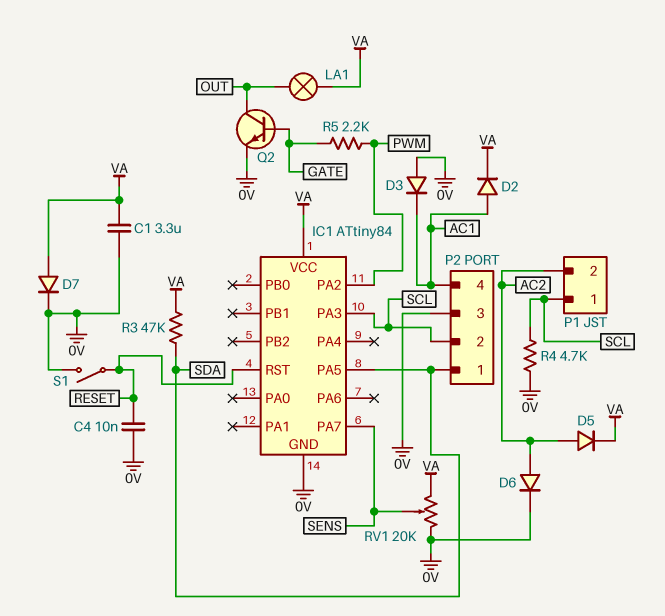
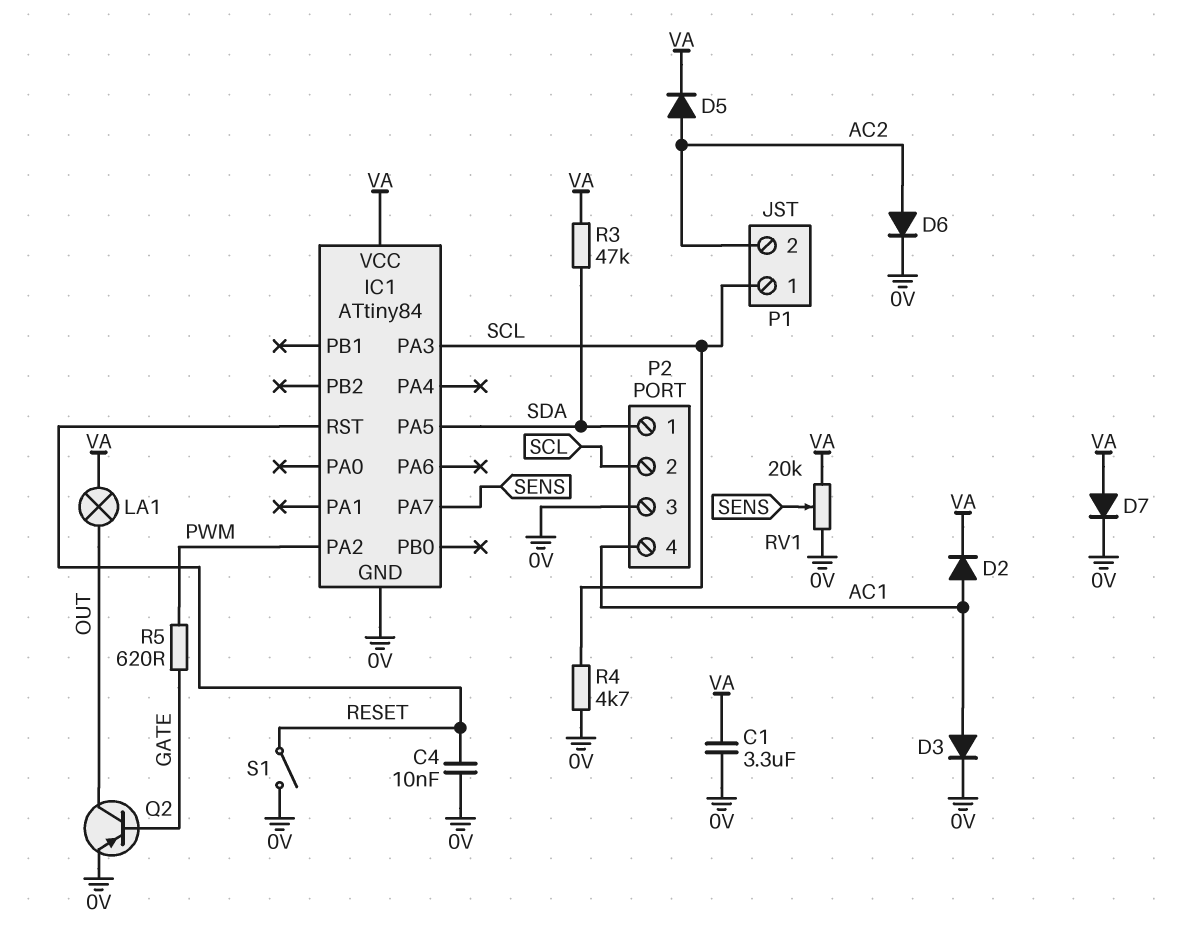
D3: diode (A 0V, K AC1) -> diode (A AC1, K 0V)
Q2: NPN (B GATE, C OUT, E 0V) -> PNP (B GATE, C OUT, E 0V)
R5: 2.2k (GATE, PWM) -> 620 (GATE, PWM)

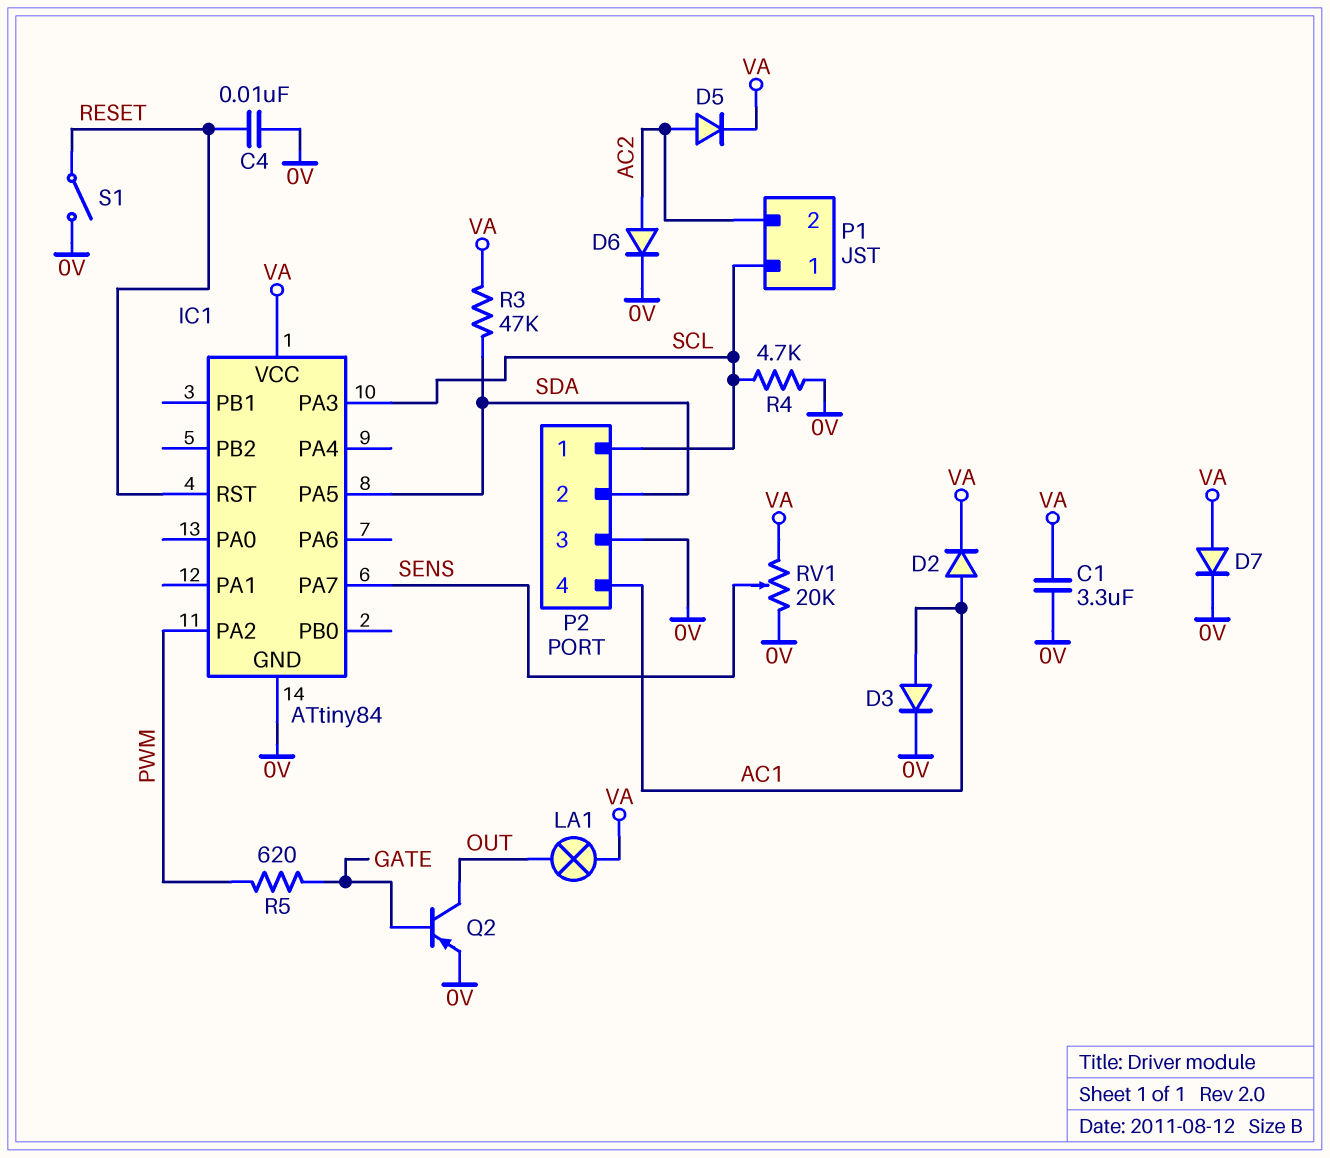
P2 pin 1: SDA -> SCL
P2 pin 2: SCL -> SDA

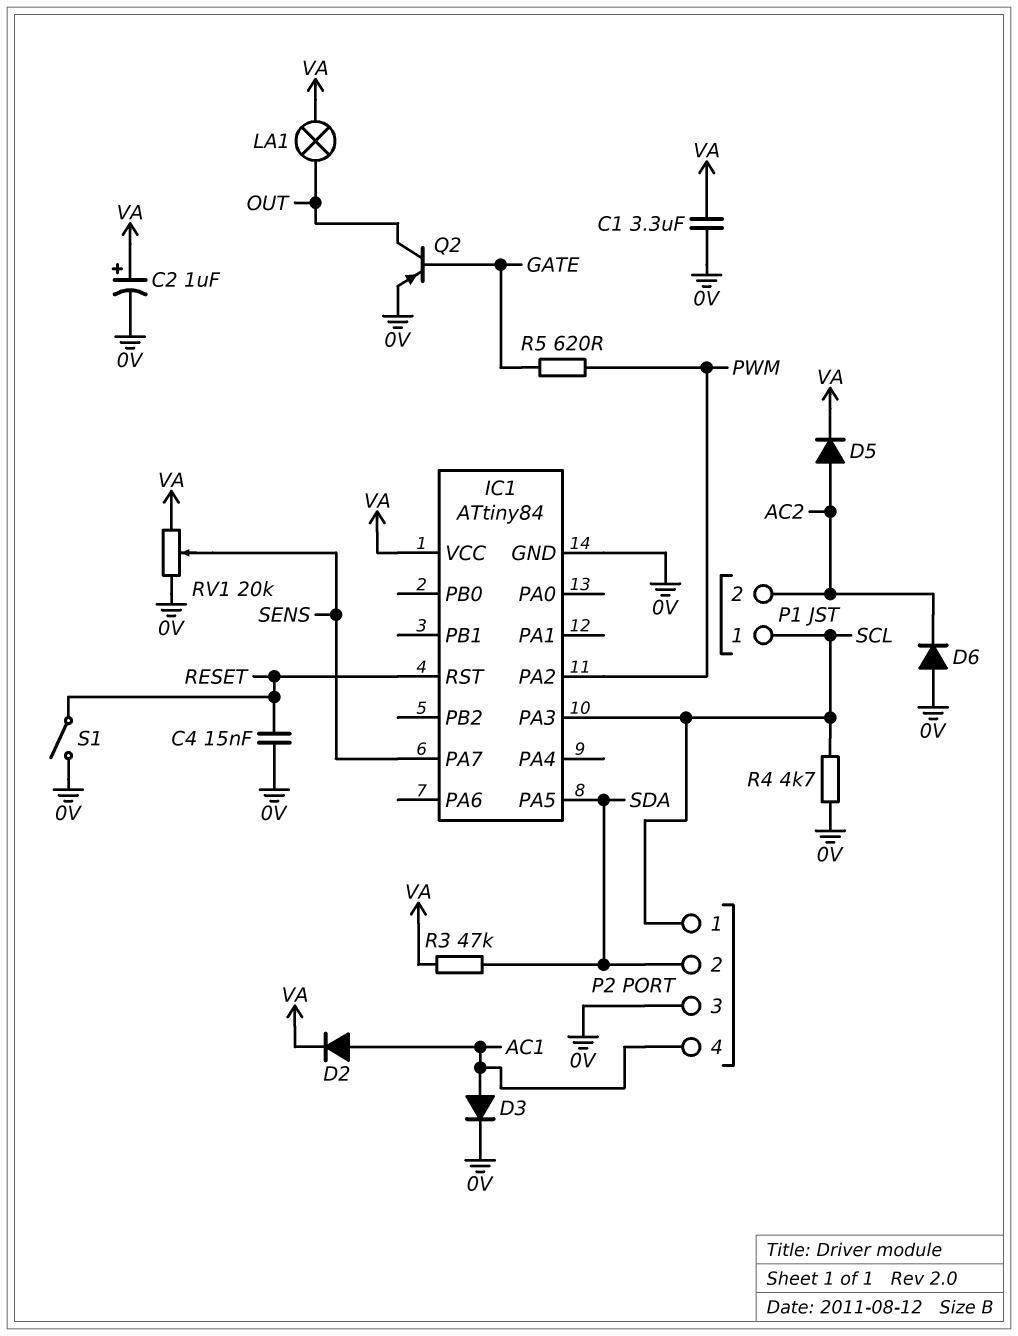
C2: none -> 1uF (plus VA, minus 0V)
C4: 10nF (0V, RESET) -> 15nF (0V, RESET)
D6: diode (A AC2, K 0V) -> diode (A 0V, K AC2)
D7: diode (A VA, K 0V) -> none

